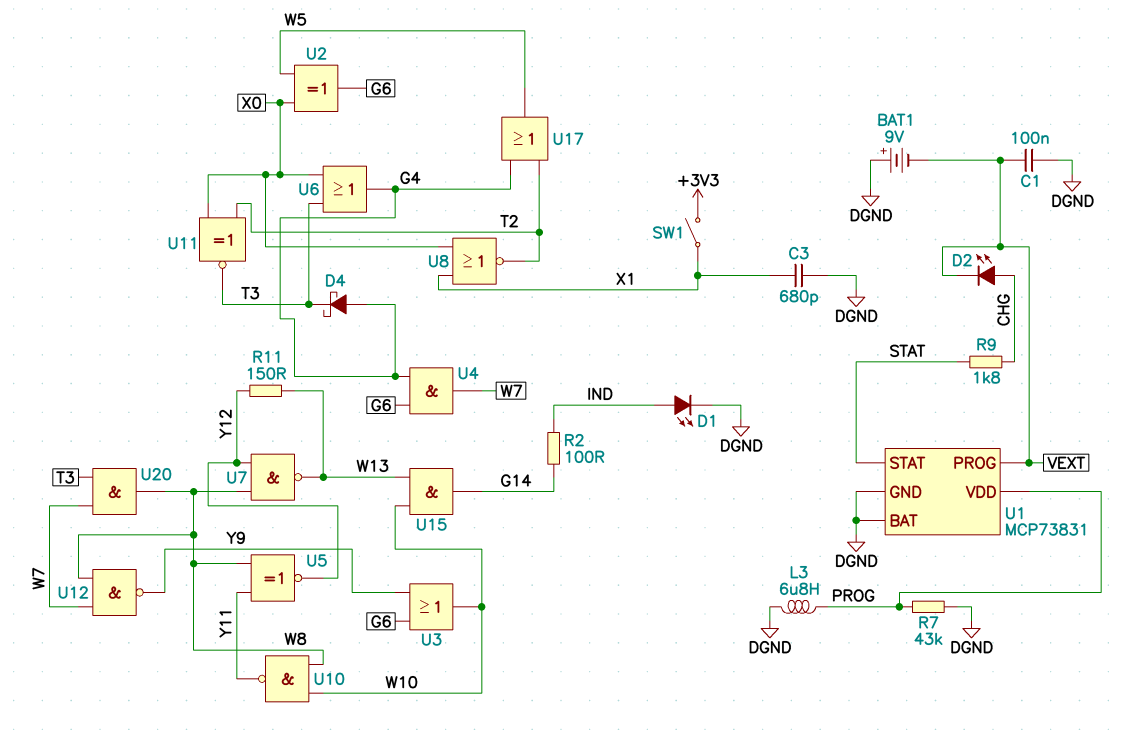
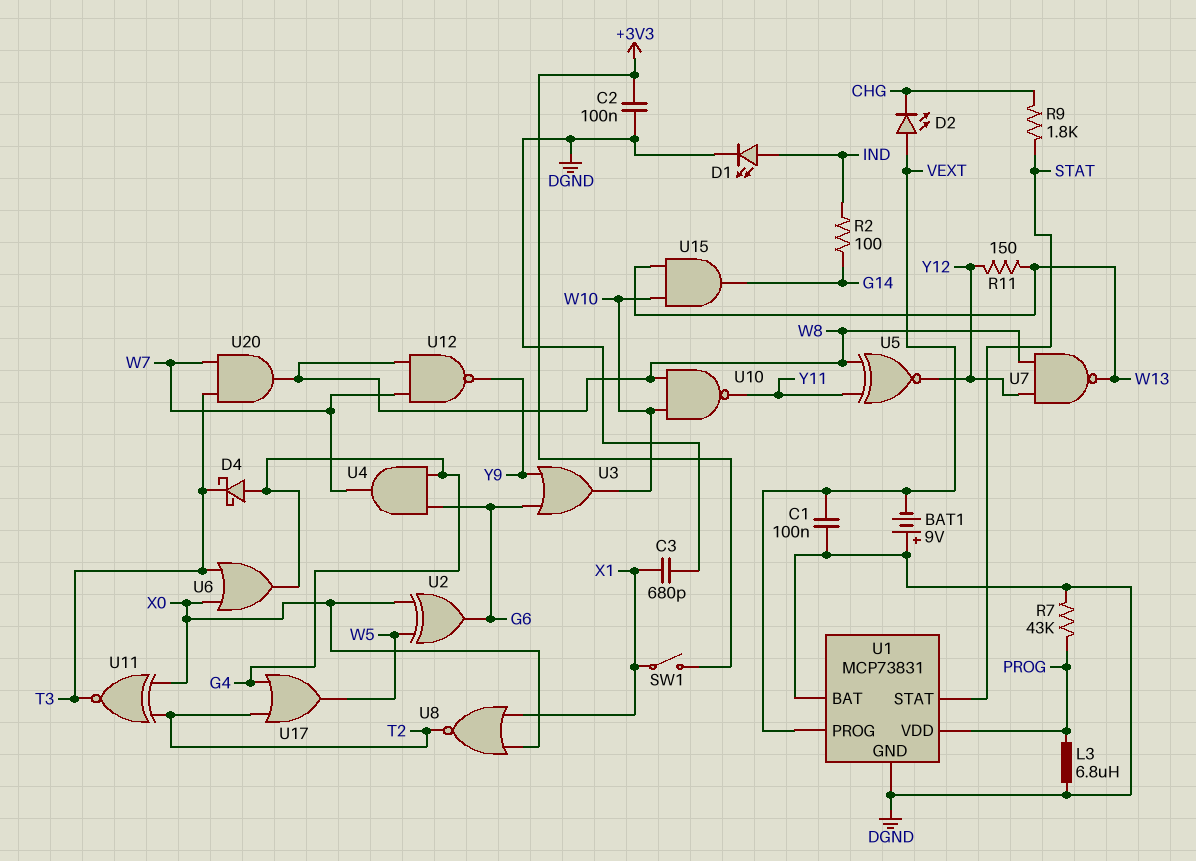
C2: none -> 100nF (+3V3, DGND)
D2: LED (A CHG, K VEXT) -> LED (A VEXT, K CHG)

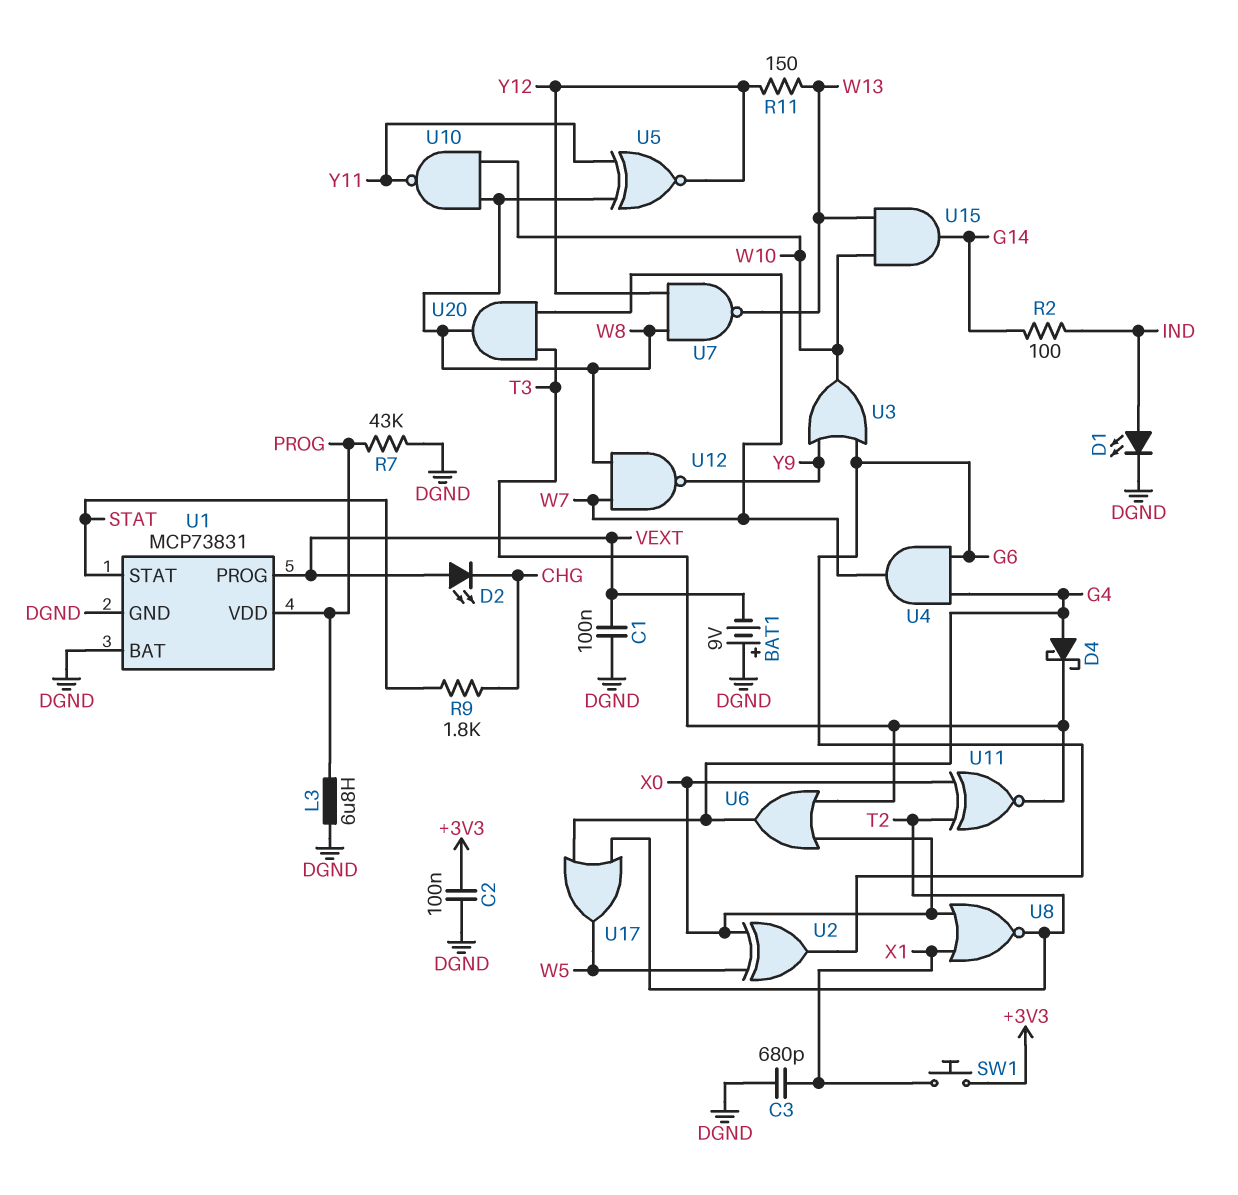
SW1: switch (+3V3, X1) -> button (+3V3, X1)

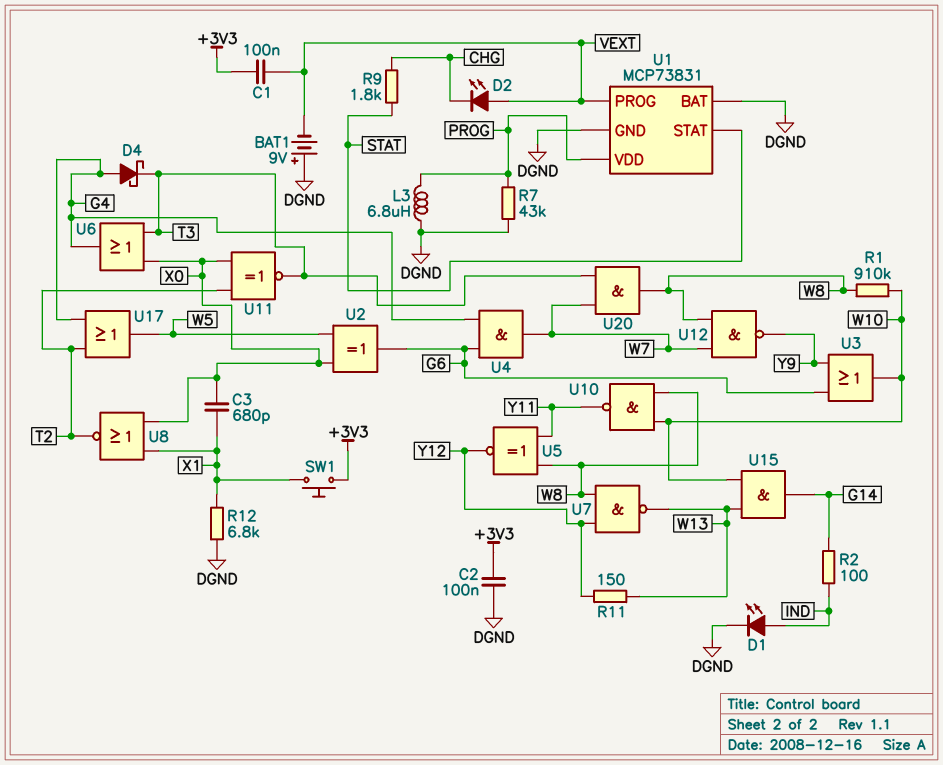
C1: 100nF (DGND, VEXT) -> 100nF (+3V3, VEXT)
C3: 680pF (DGND, X1) -> 680pF (X0, X1)
R1: none -> 910k (W8, W10)
R12: none -> 6.8k (DGND, X1)

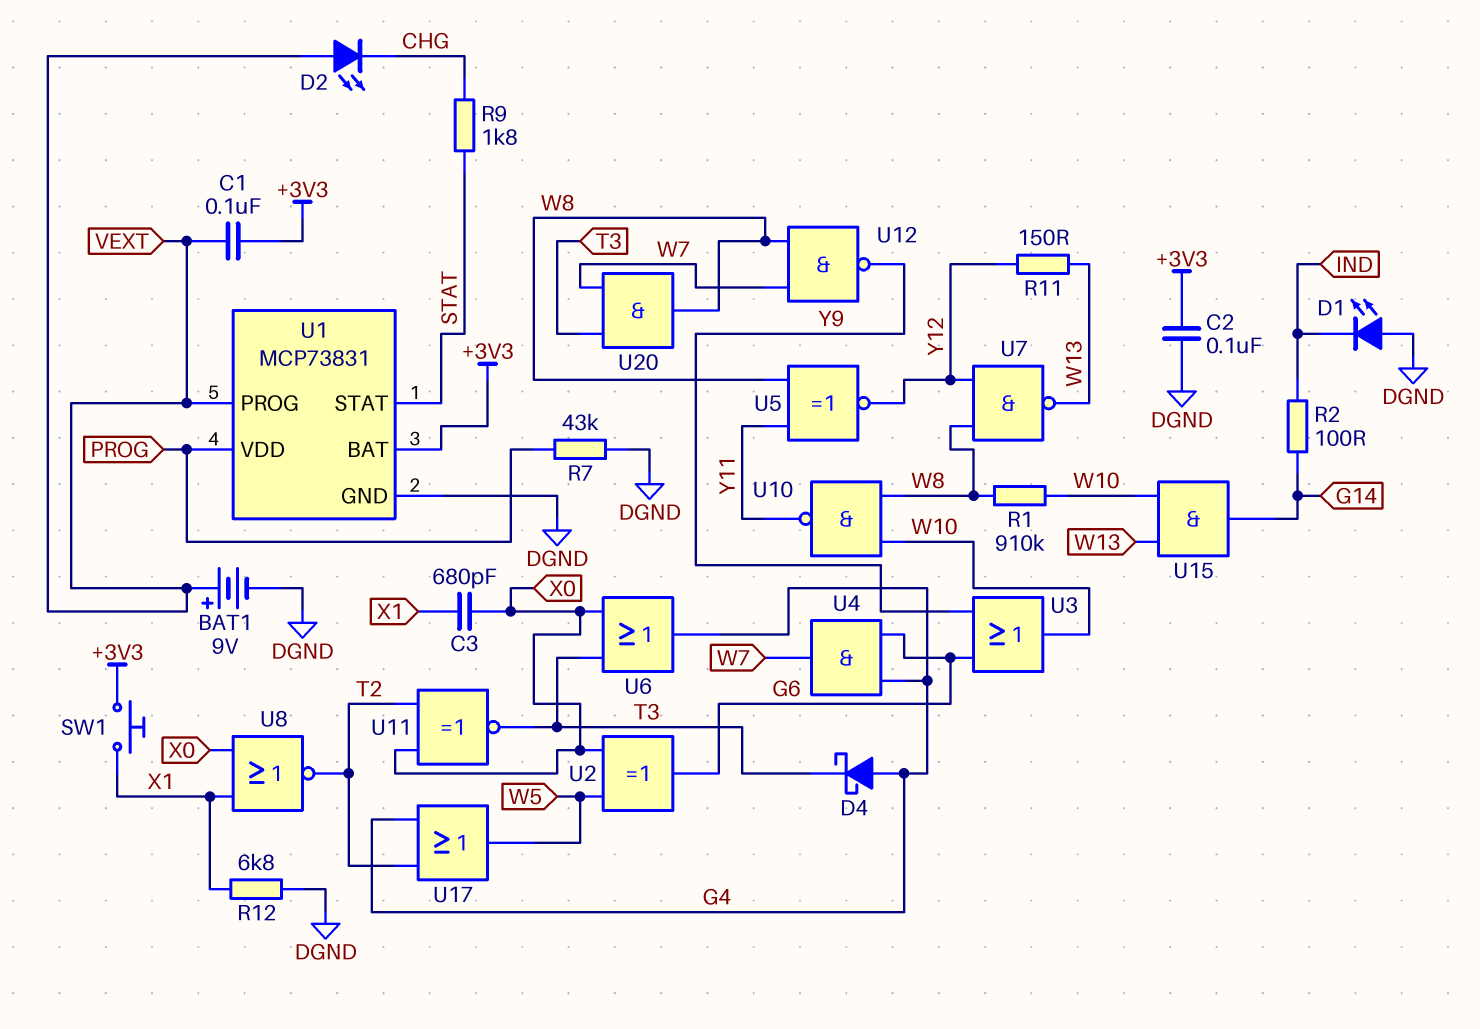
BAT1: 9V (plus DGND, minus VEXT) -> 9V (plus VEXT, minus DGND)
D1: LED (A IND, K DGND) -> LED (A DGND, K IND)
L3: 6.8uH (DGND, PROG) -> none
U1 pin BAT: DGND -> +3V3

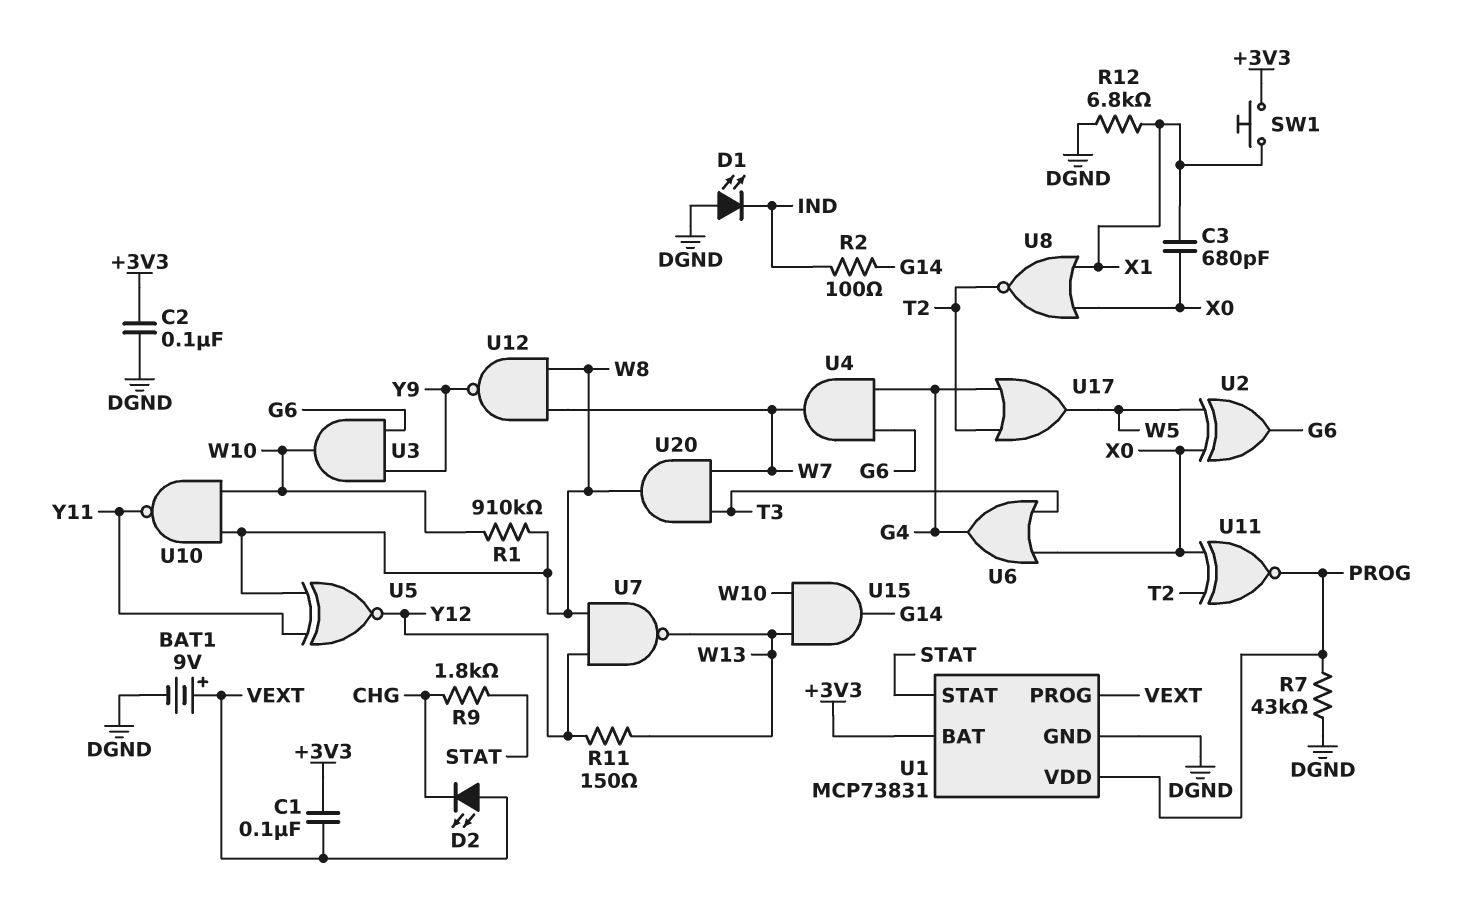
D4: schottky (A G4, K T3) -> none
U3: OR (in G6, in Y9, out W10) -> AND (in G6, in Y9, out W10)
U11: XNOR (in T2, in X0, out T3) -> XNOR (in T2, in X0, out PROG)

